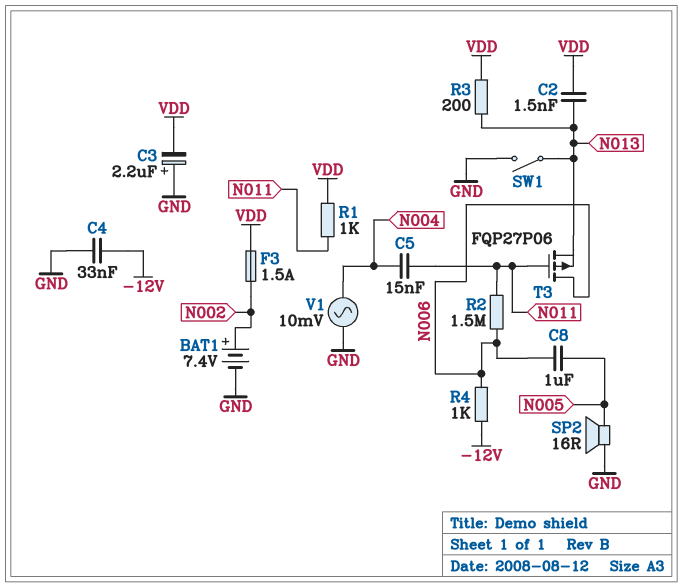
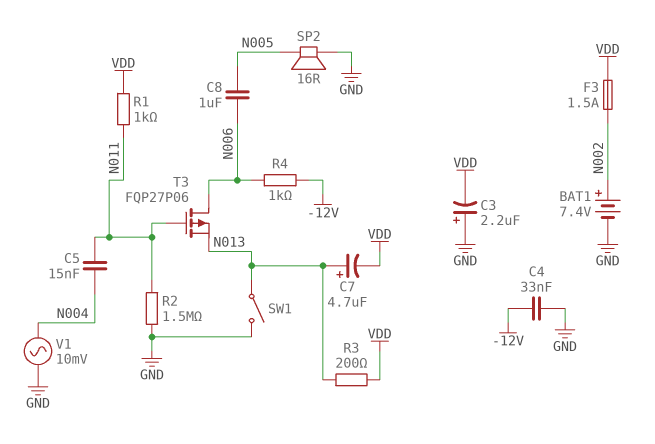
C2: 1.5nF (N013, VDD) -> none
C7: none -> 4.7uF (plus N013, minus VDD)
R2: 1.5M (N006, N011) -> 1.5M (GND, N011)

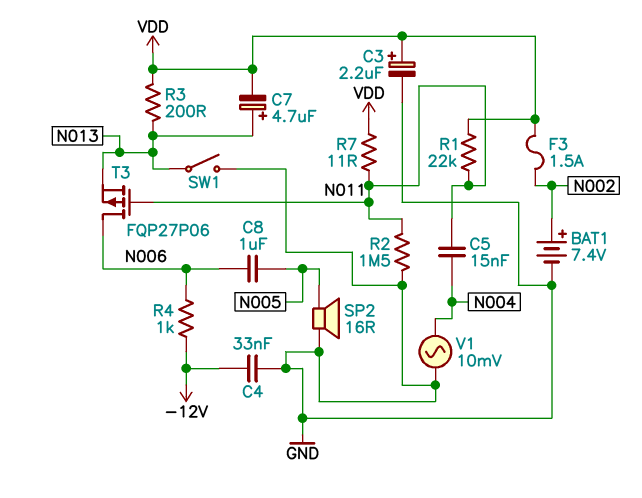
C3: 2.2uF (plus GND, minus VDD) -> 2.2uF (plus VDD, minus GND)
R1: 1k (N011, VDD) -> 22k (N011, VDD)
R7: none -> 11 (N011, VDD)

